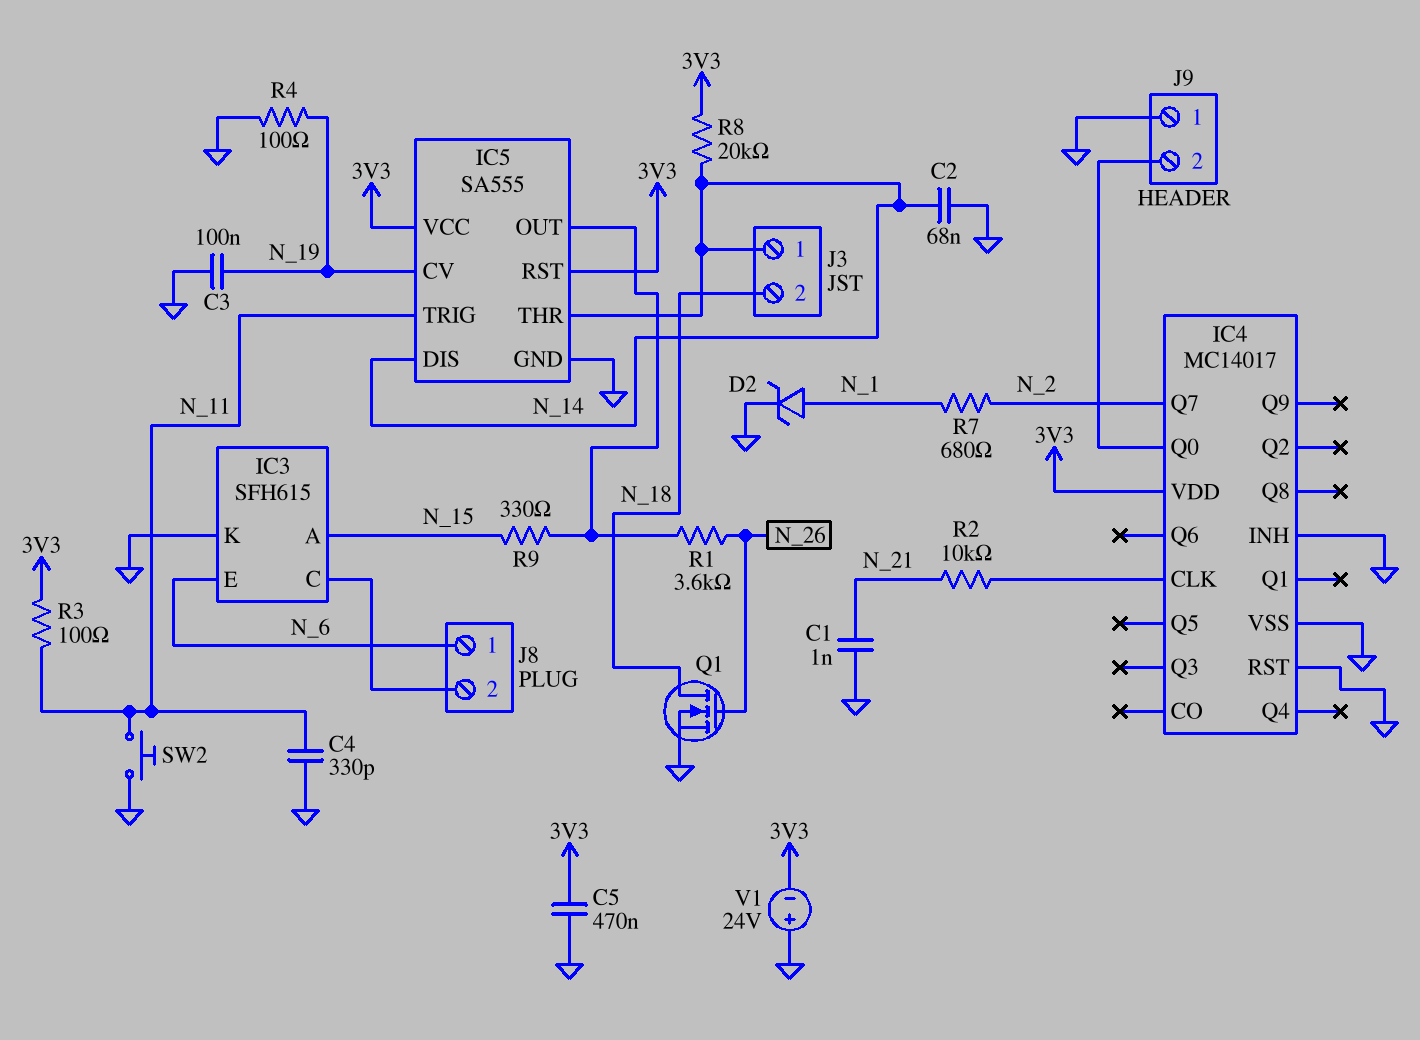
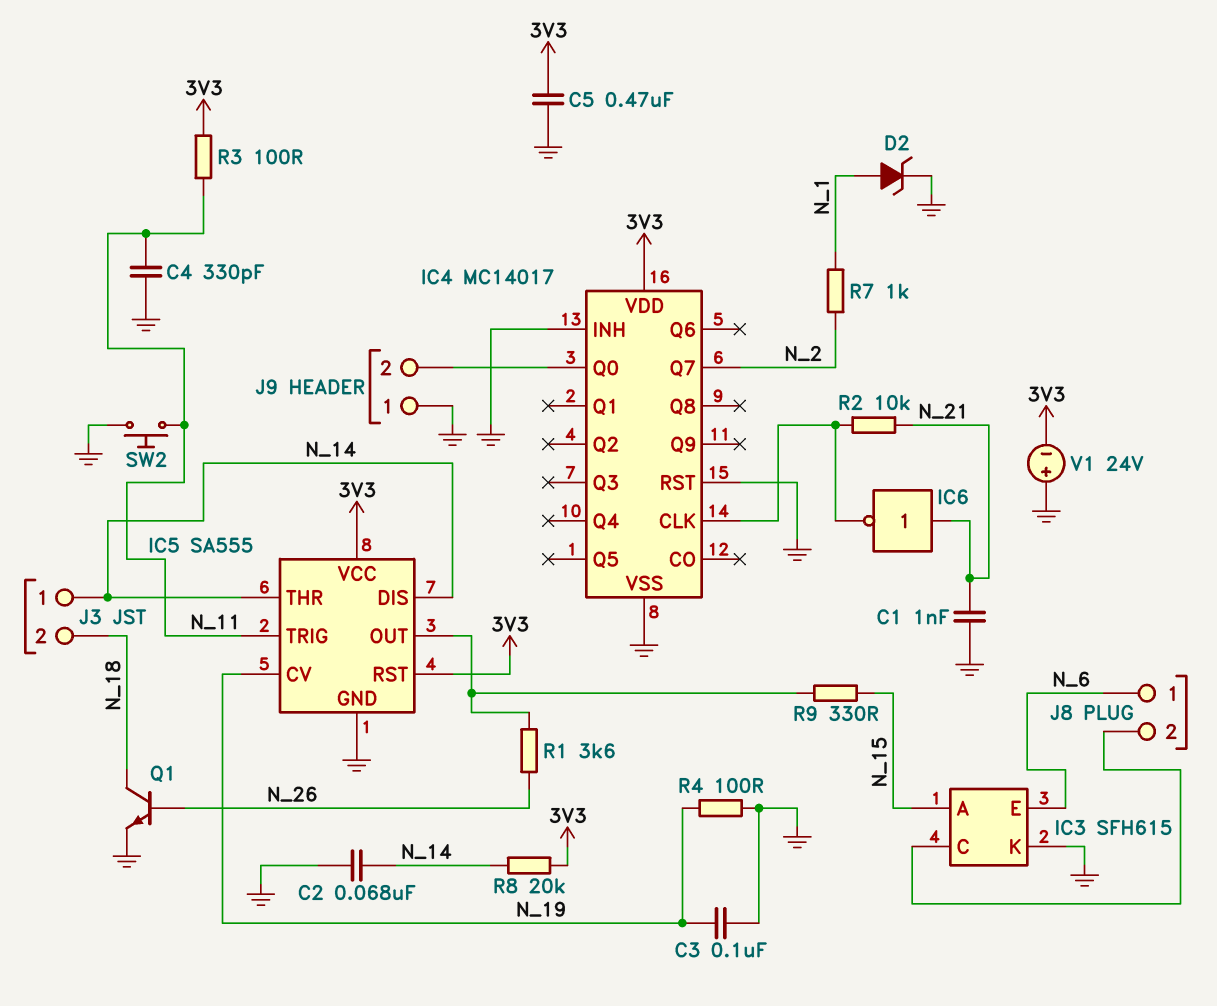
IC6: none -> NOT (in N_21, out IC4/CLK)
Q1: NMOS (G N_26, D N_18, S GND) -> NPN (B N_26, C N_18, E GND)
R7: 680 (N_1, N_2) -> 1k (N_1, N_2)

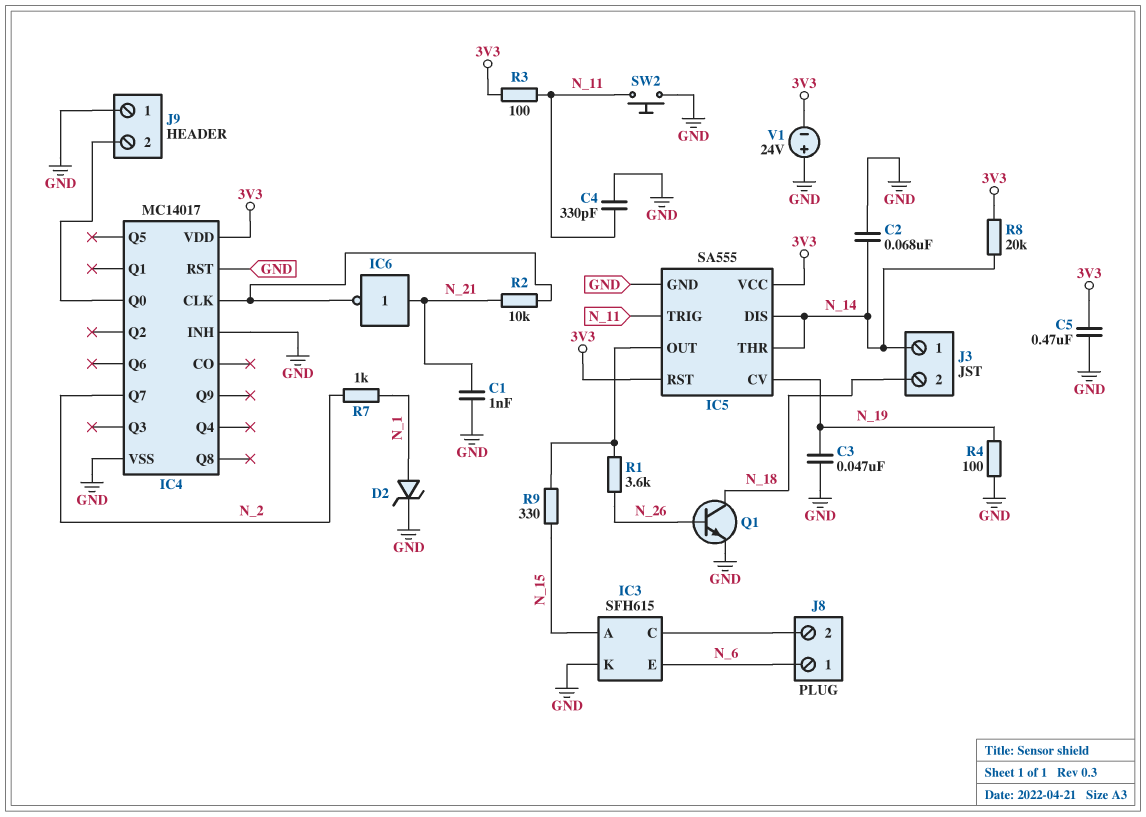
C3: 100nF (GND, N_19) -> 47nF (GND, N_19)

